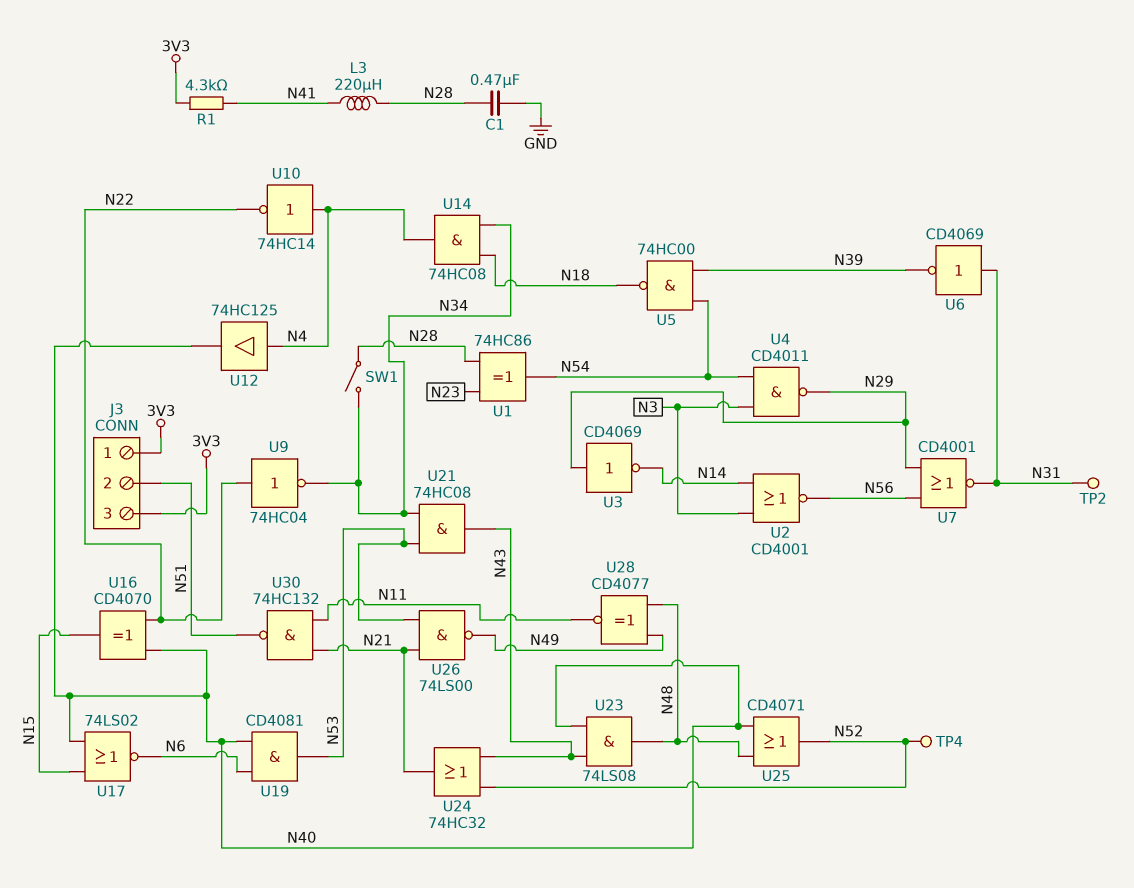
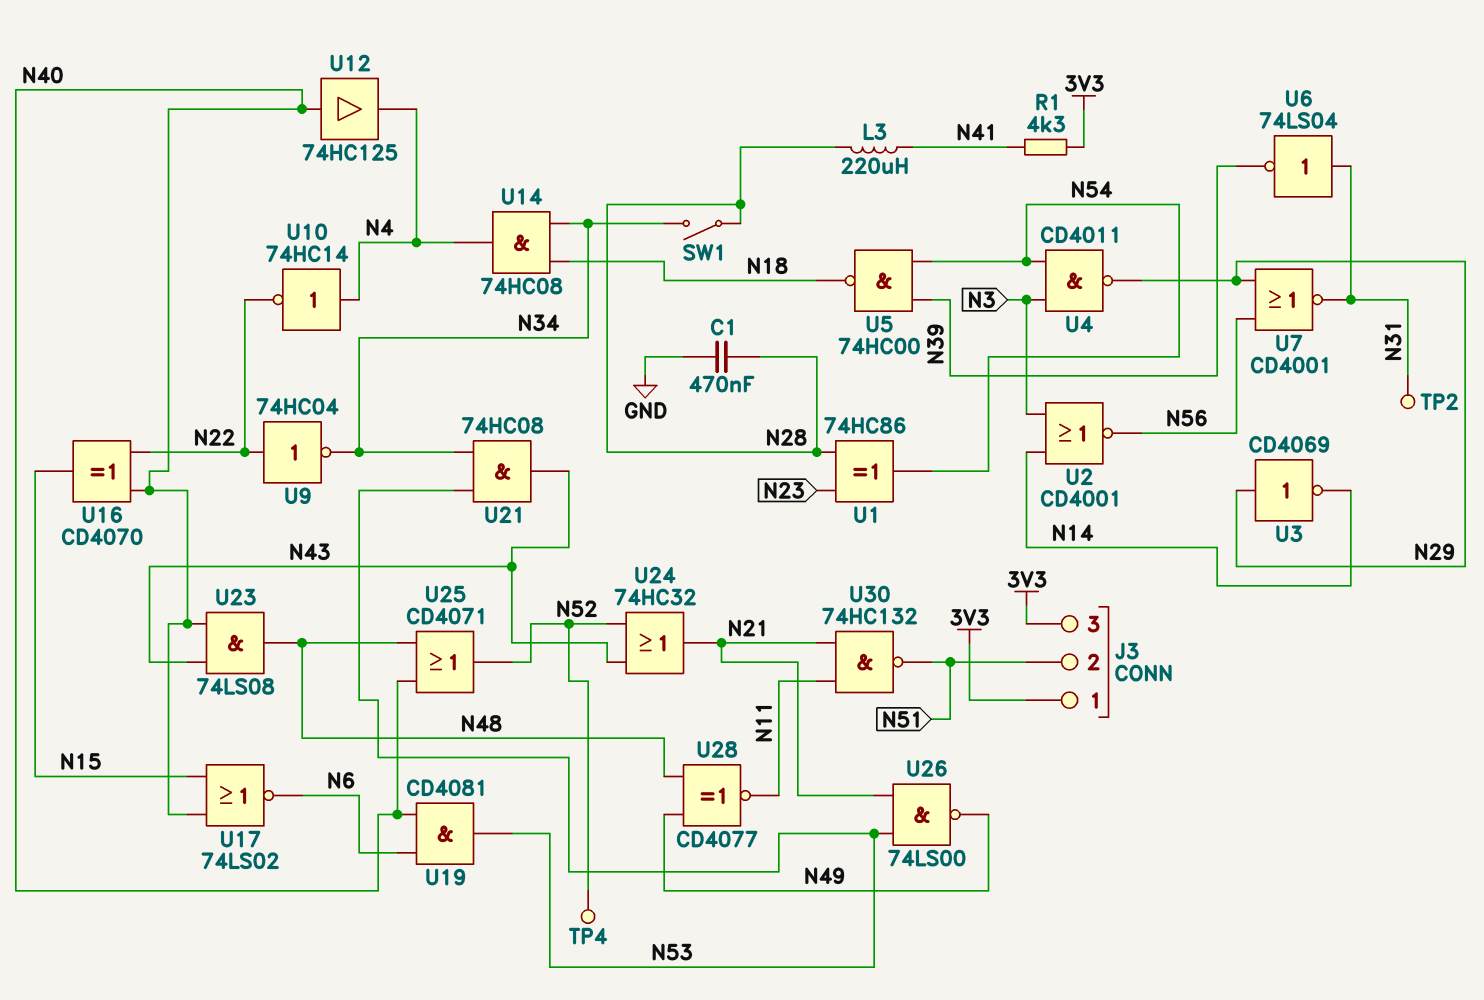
U6: NOT CD4069 (in N31, out N39) -> NOT 74LS04 (in N31, out N39)
U12: buffer 74HC125 (in N4, out N40) -> buffer 74HC125 (in N40, out N4)

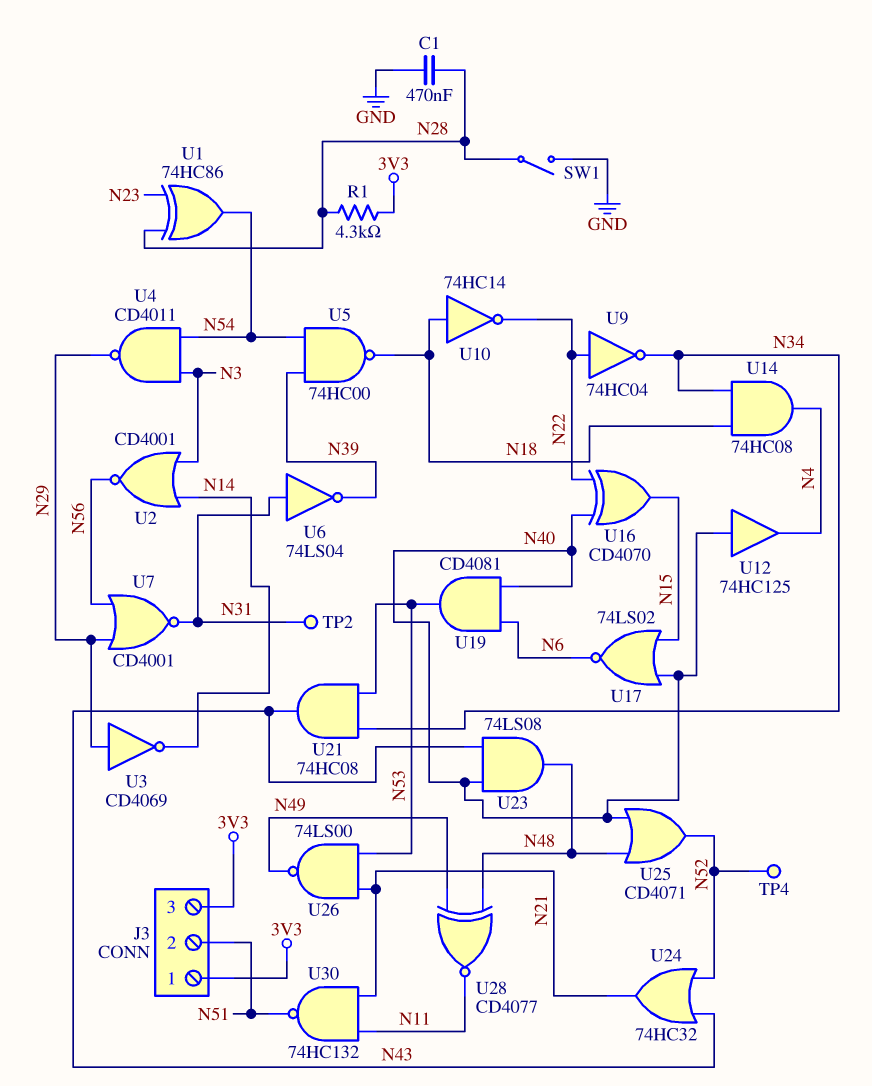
L3: 220uH (N28, N41) -> none
R1: 4.3k (3V3, N41) -> 4.3k (3V3, N28)
SW1: switch (N28, N34) -> switch (GND, N28)
U10: NOT 74HC14 (in N4, out N22) -> NOT 74HC14 (in N18, out N22)

